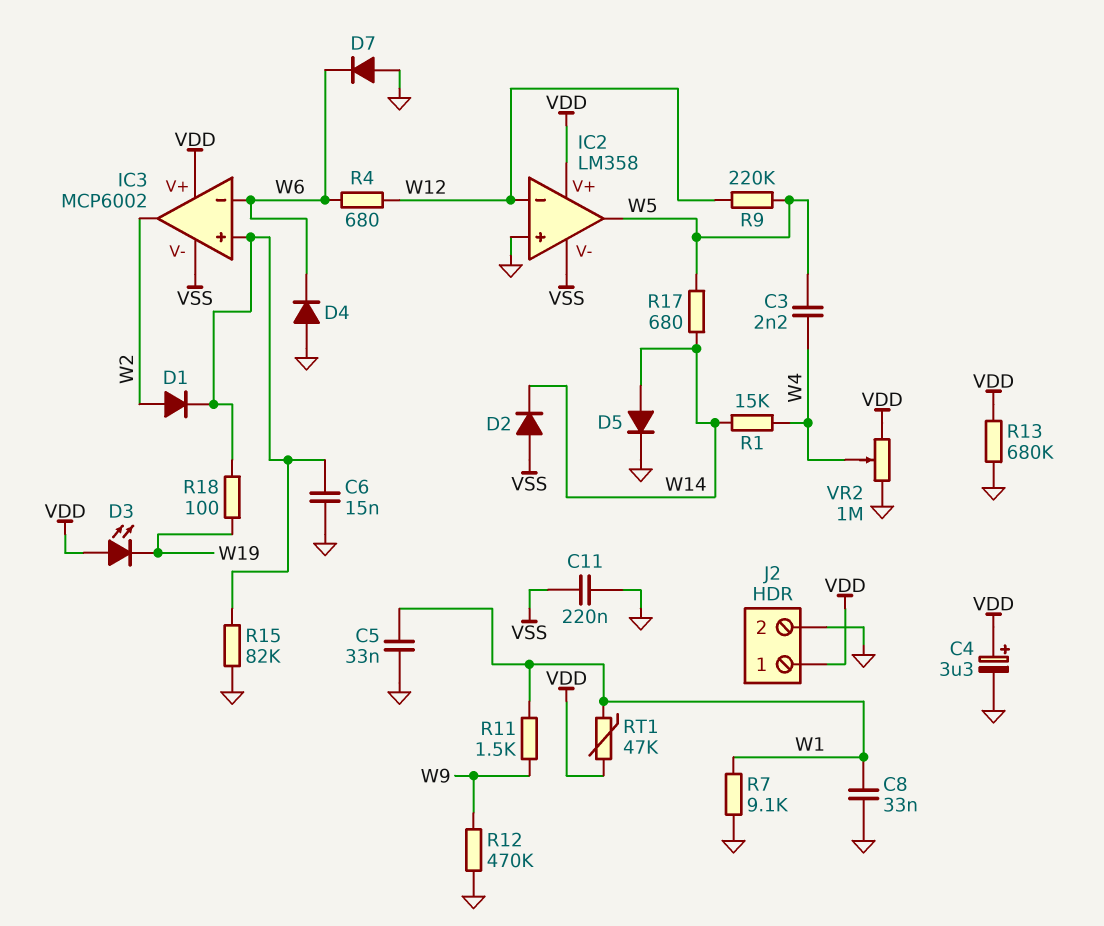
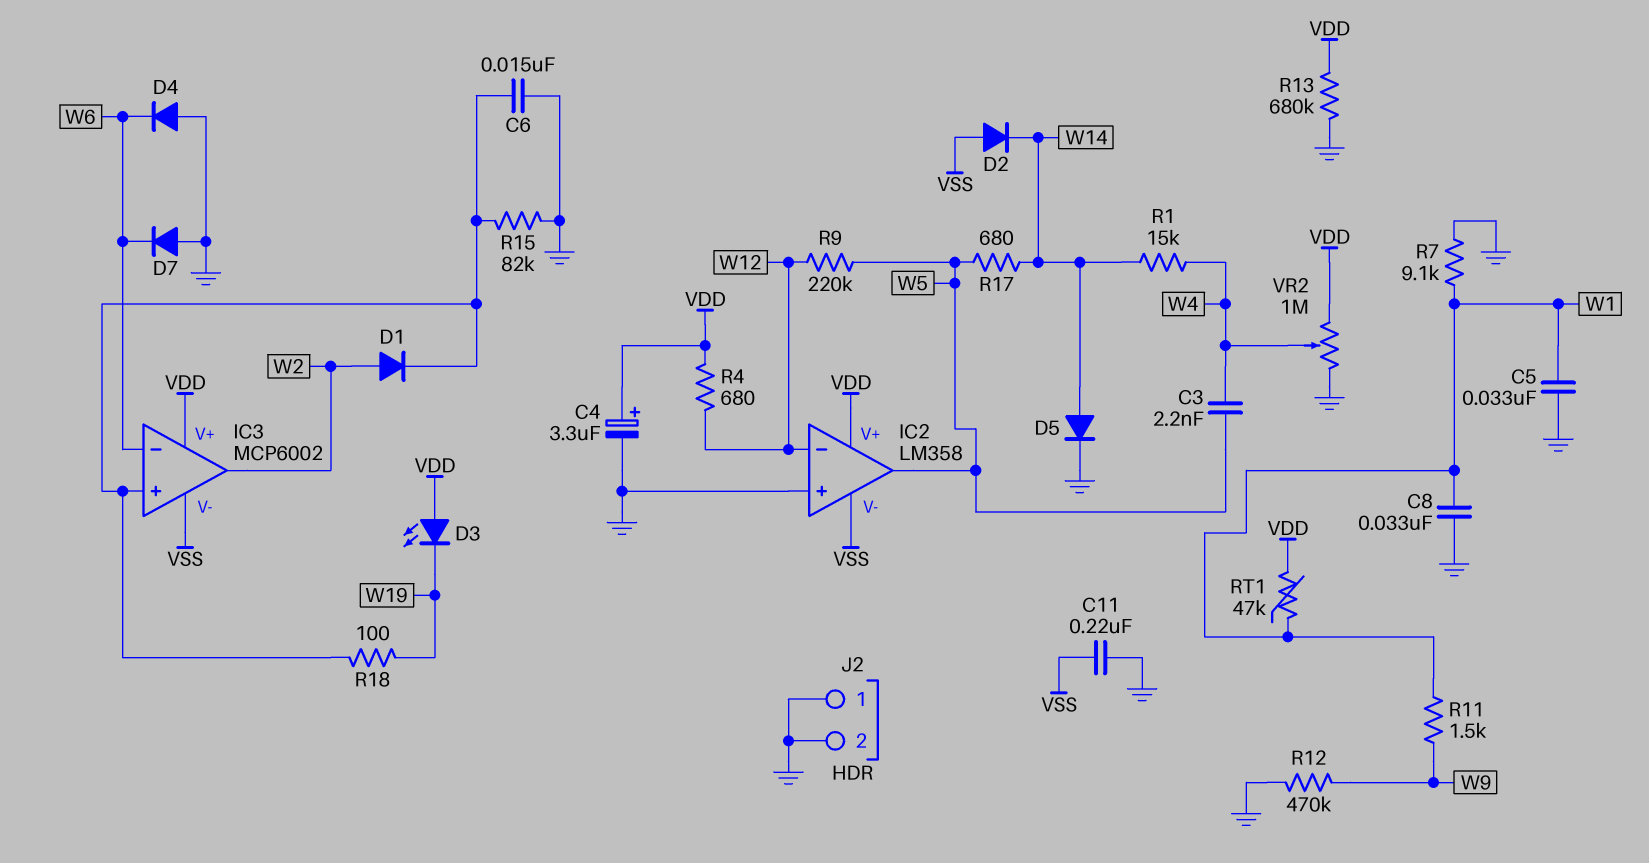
J2 pin 1: VDD -> GND
R4: 680 (W6, W12) -> 680 (VDD, W12)

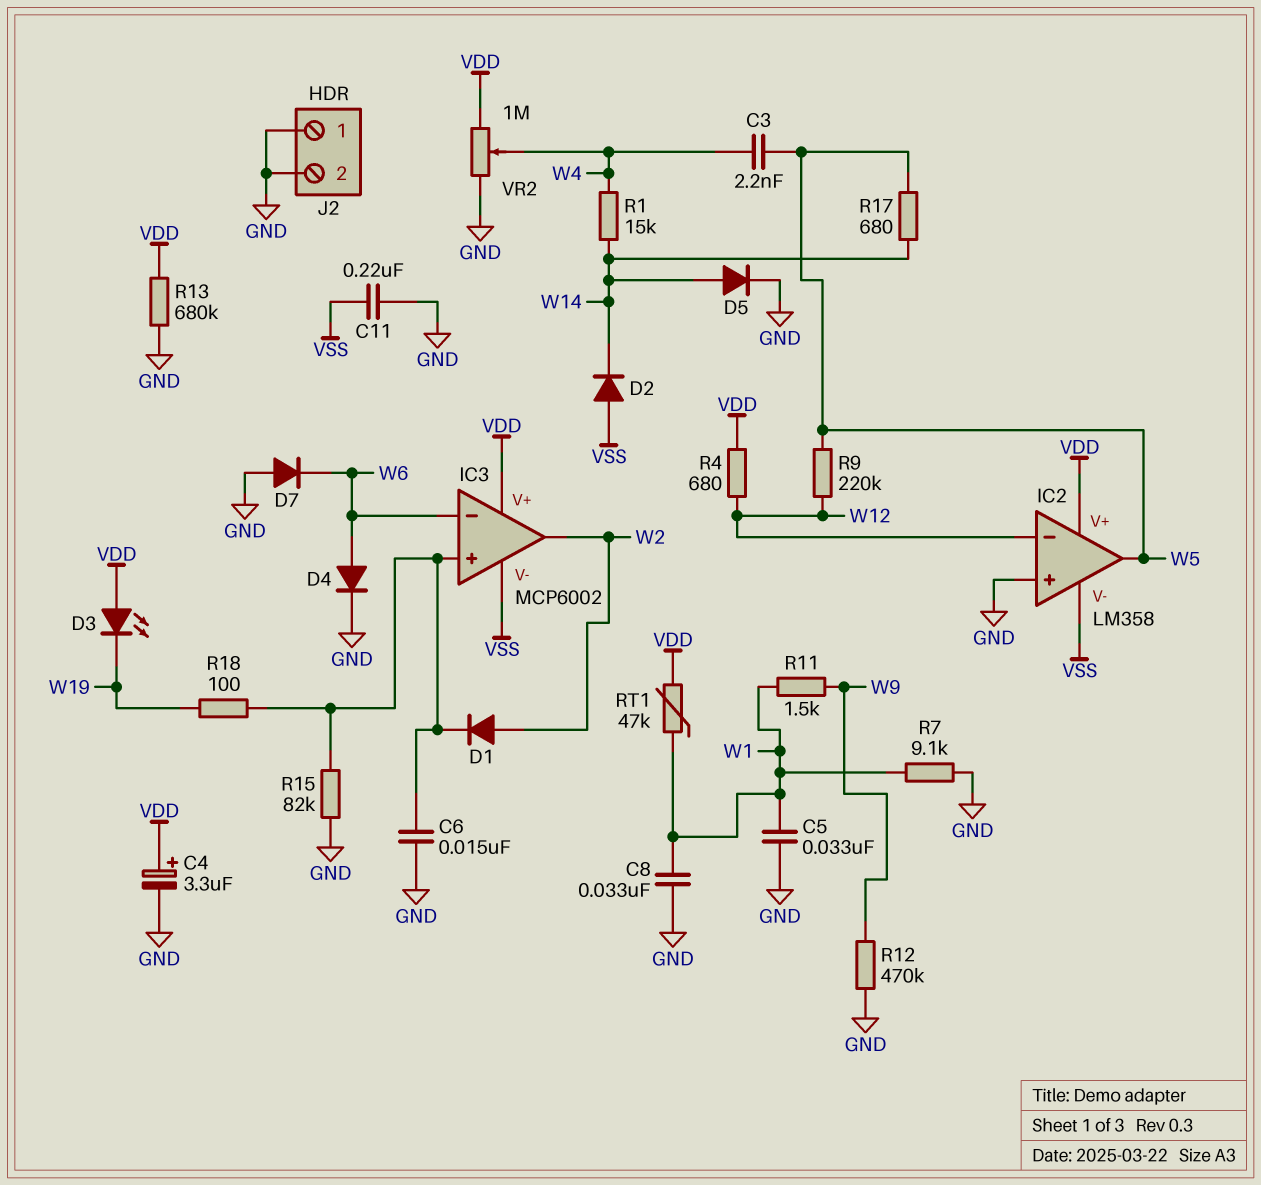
D4: diode (A GND, K W6) -> diode (A W6, K GND)

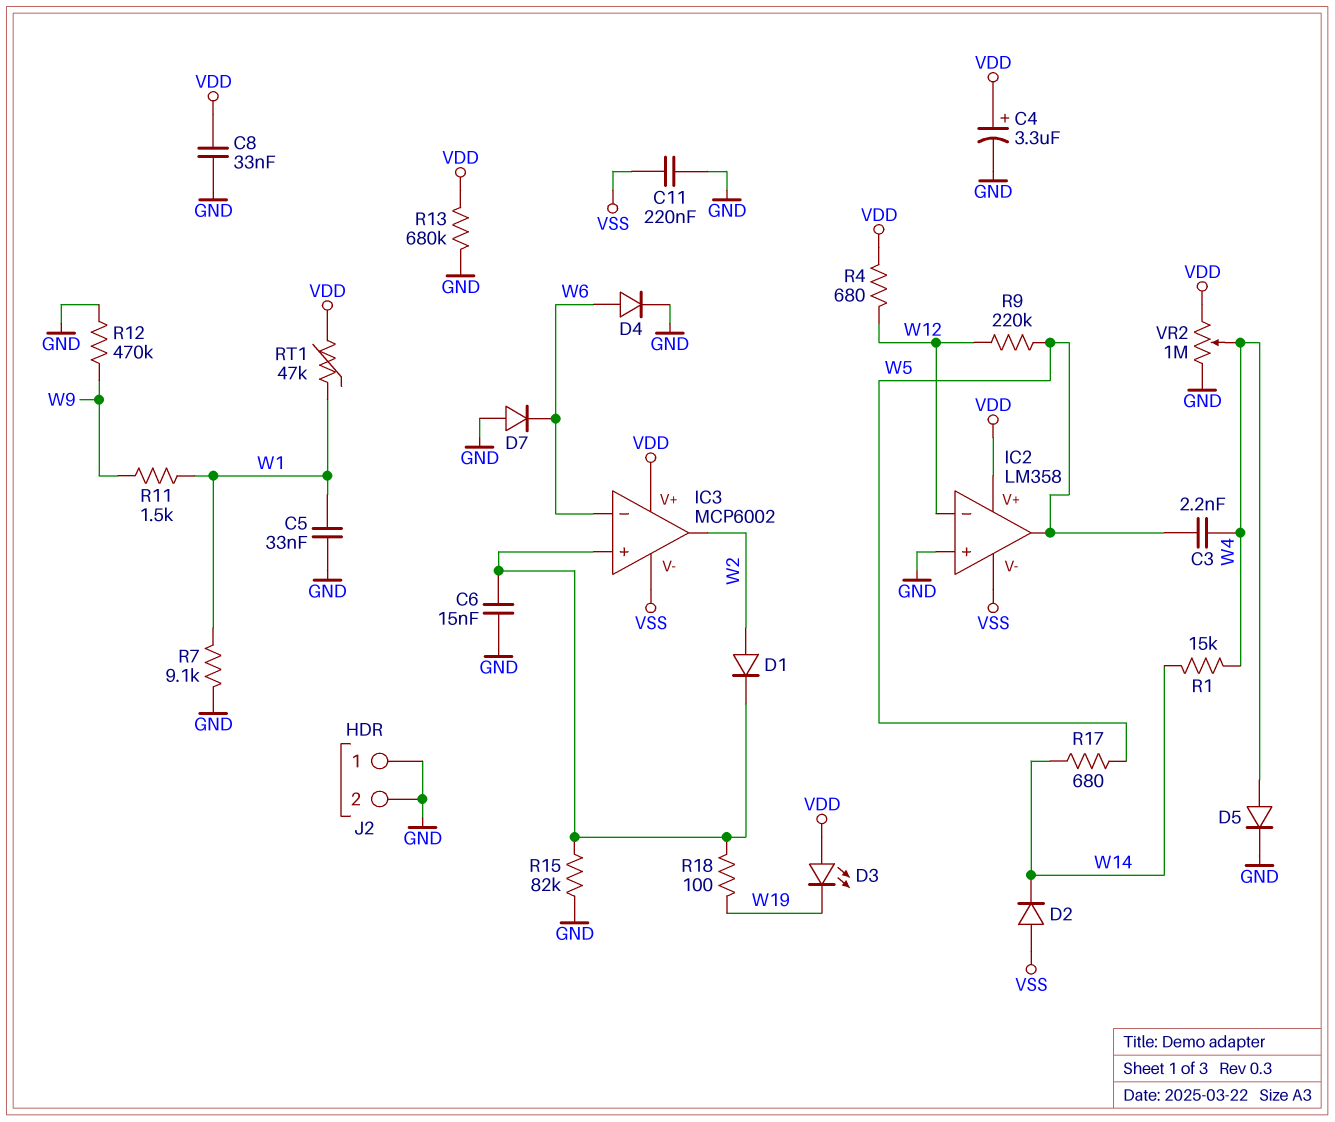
C8: 33nF (GND, W1) -> 33nF (GND, VDD)
D5: diode (A W14, K GND) -> diode (A W4, K GND)

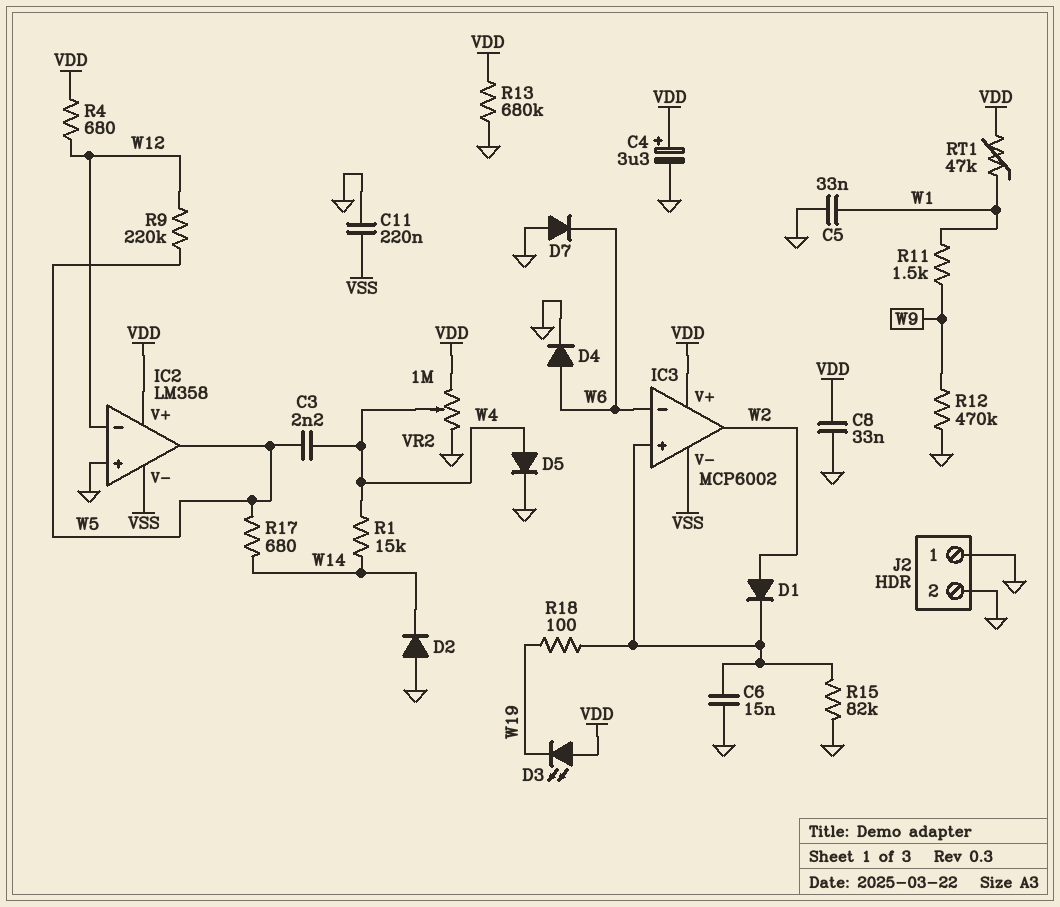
D2: diode (A VSS, K W14) -> diode (A GND, K W14)
R7: 9.1k (GND, W1) -> none

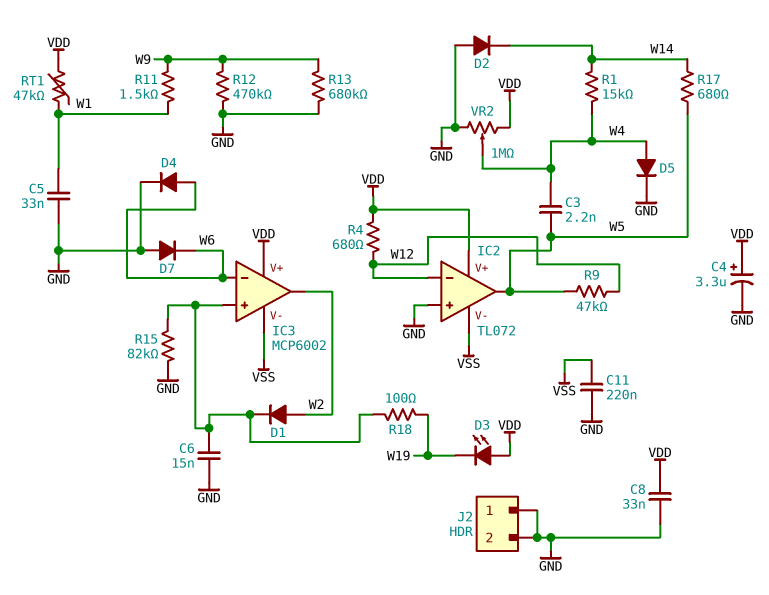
IC2: LM358 -> TL072
R9: 220k (W5, W12) -> 47k (W5, W12)
R13: 680k (GND, VDD) -> 680k (GND, W9)

